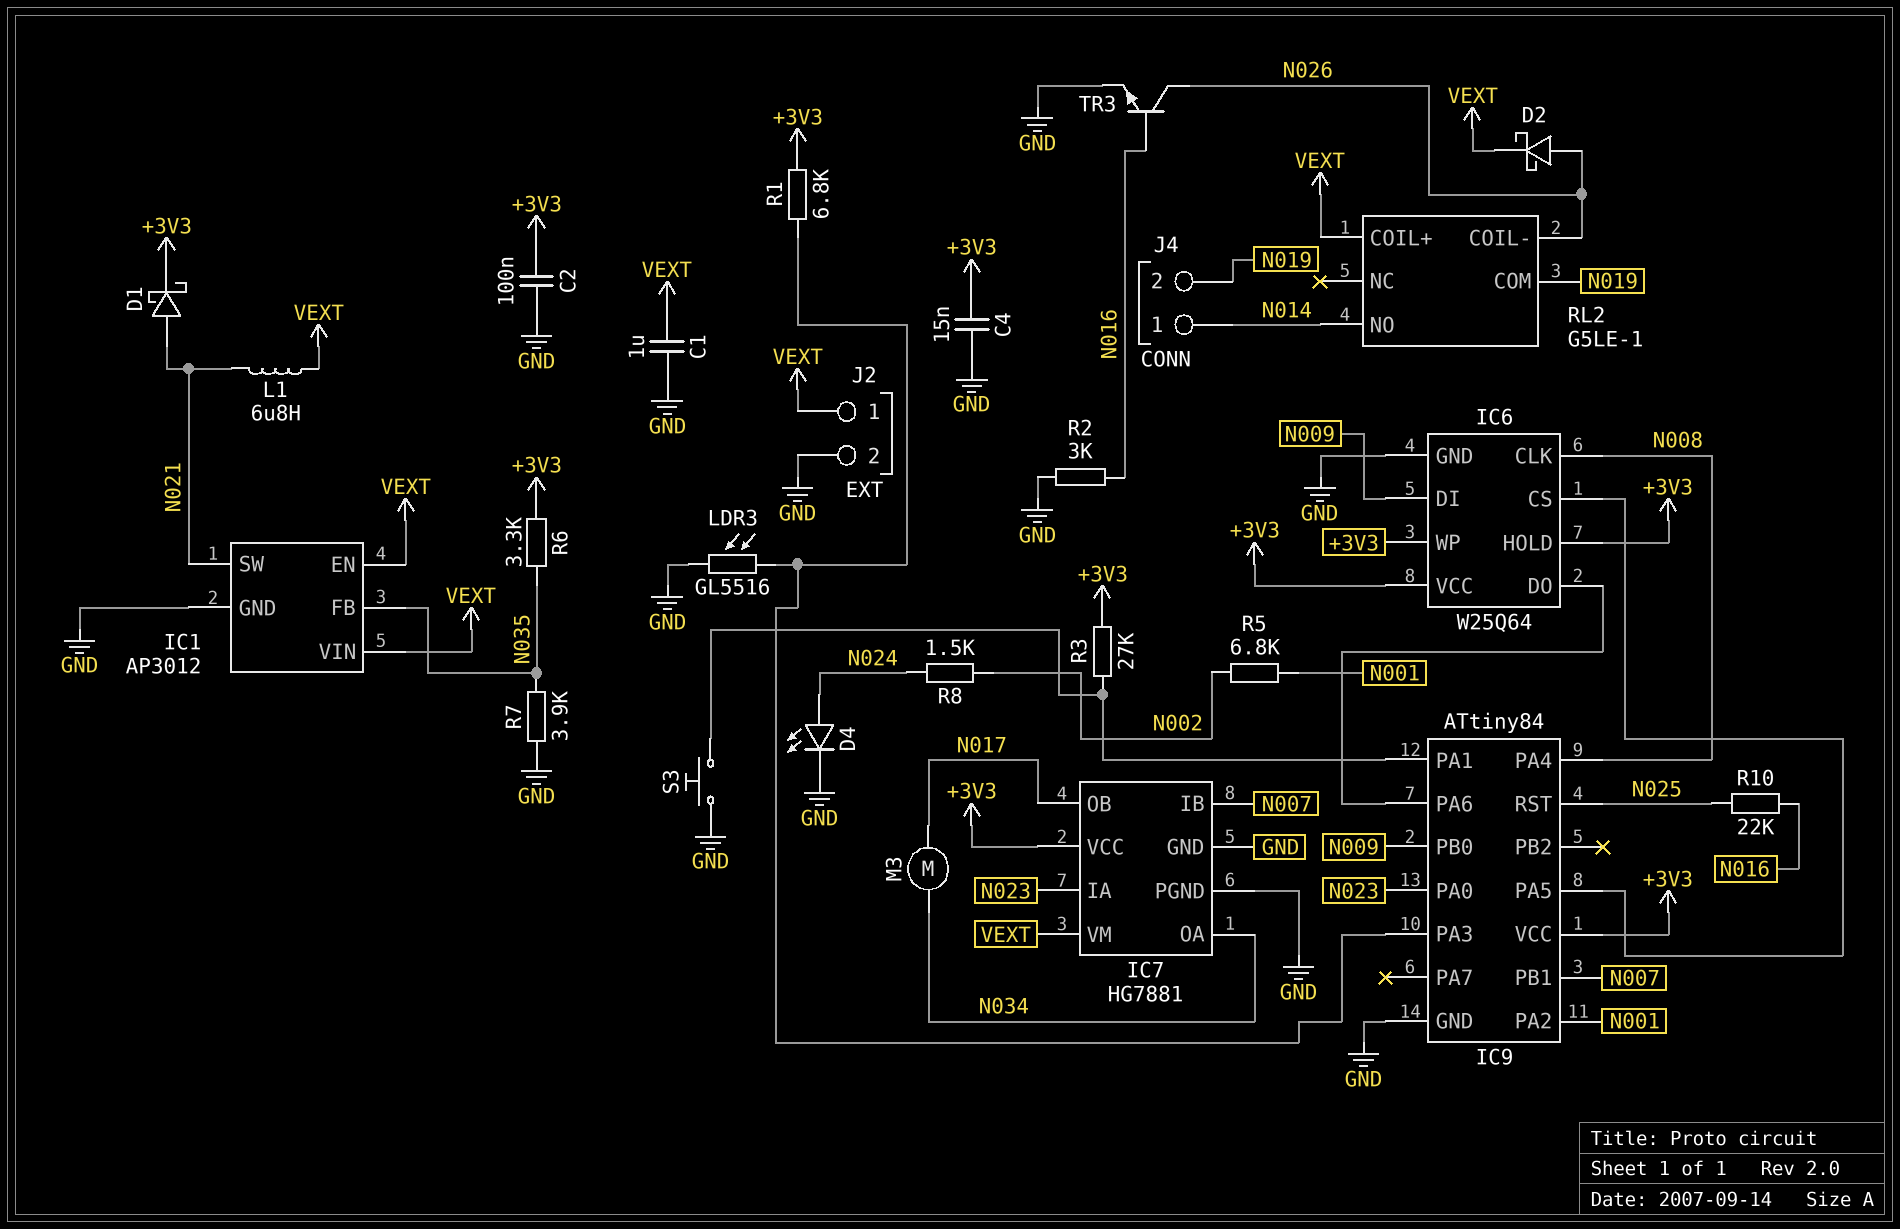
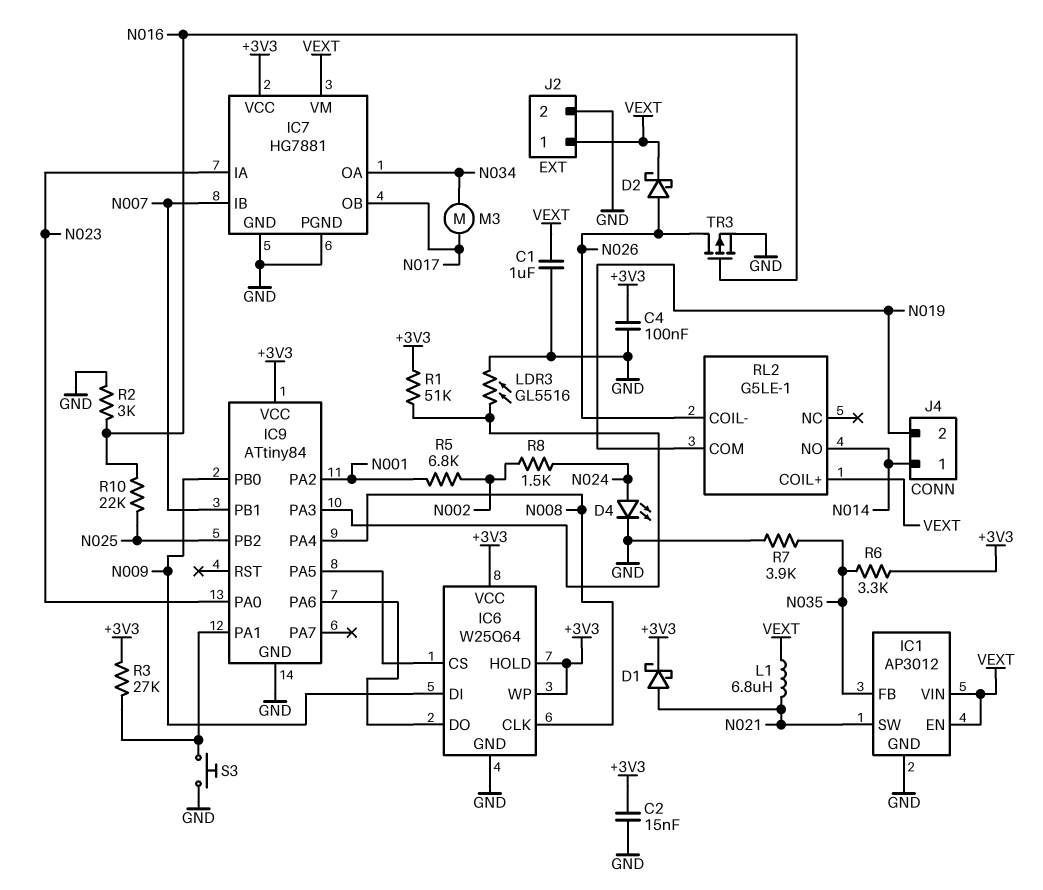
C2: 100nF (+3V3, GND) -> 15nF (+3V3, GND)
C4: 15nF (+3V3, GND) -> 100nF (+3V3, GND)
IC9 pin PB2: none -> N025
IC9 pin RST: N025 -> none
R1: 6.8k (+3V3, IC9/PA3) -> 51k (+3V3, IC9/PA3)
TR3: NPN (B N016, C N026, E GND) -> PMOS (G N016, D N026, S GND)

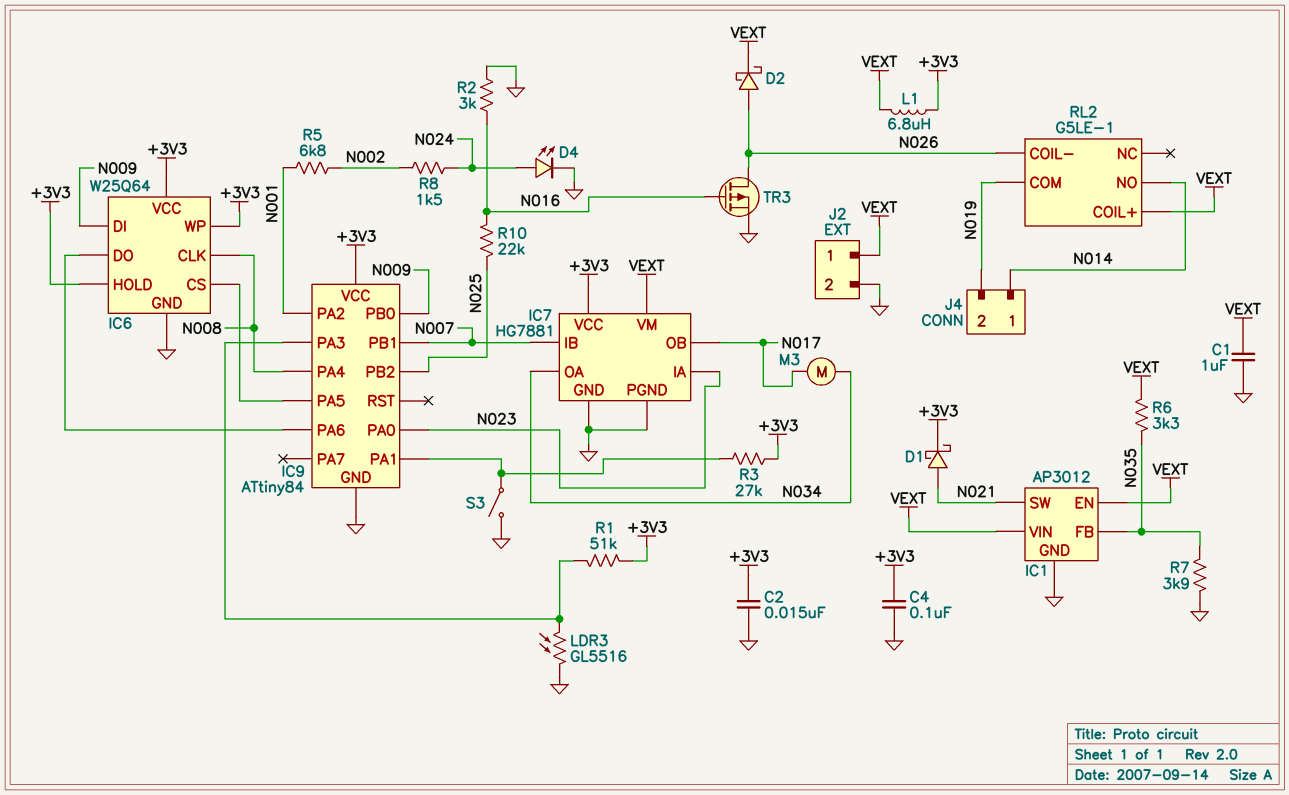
L1: 6.8uH (N021, VEXT) -> 6.8uH (+3V3, VEXT)
R6: 3.3k (+3V3, N035) -> 3.3k (N035, VEXT)
S3: button (GND, IC9/PA1) -> switch (GND, IC9/PA1)

